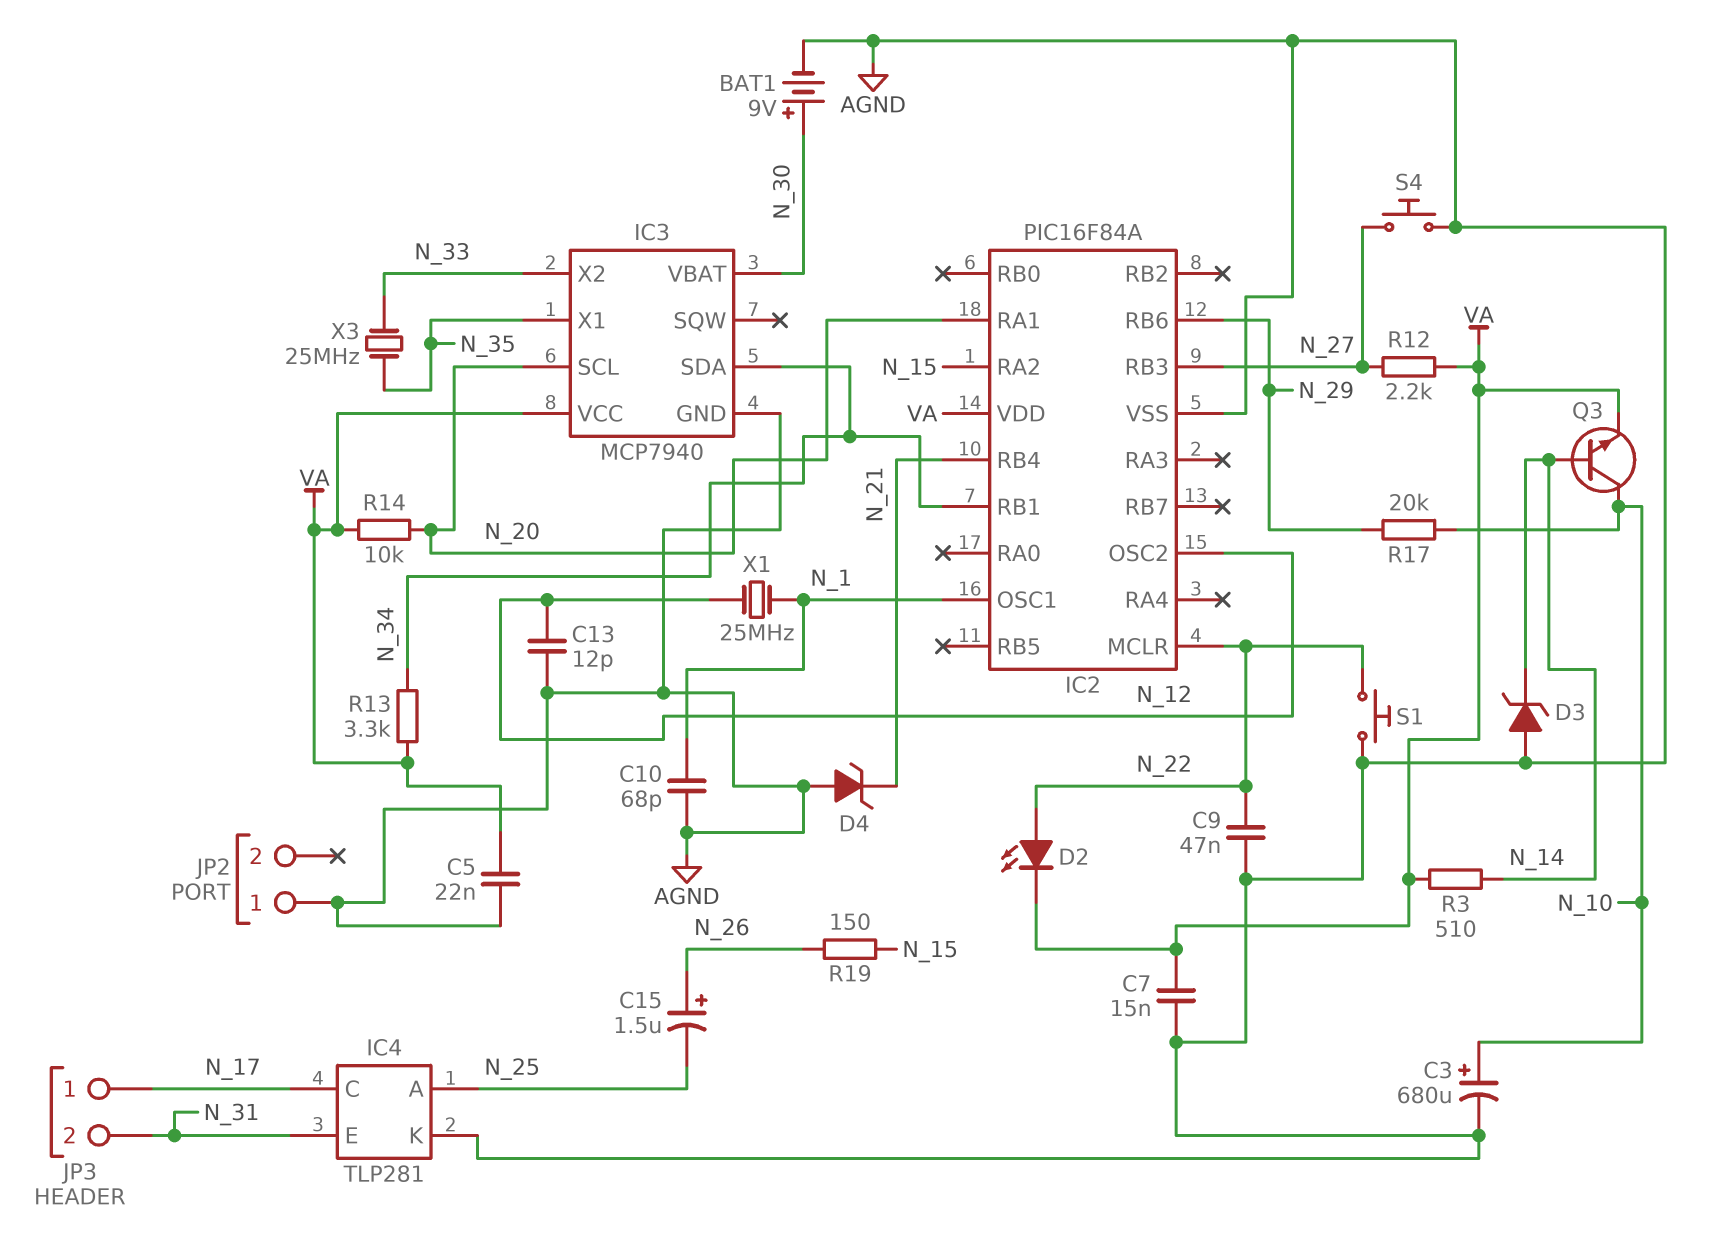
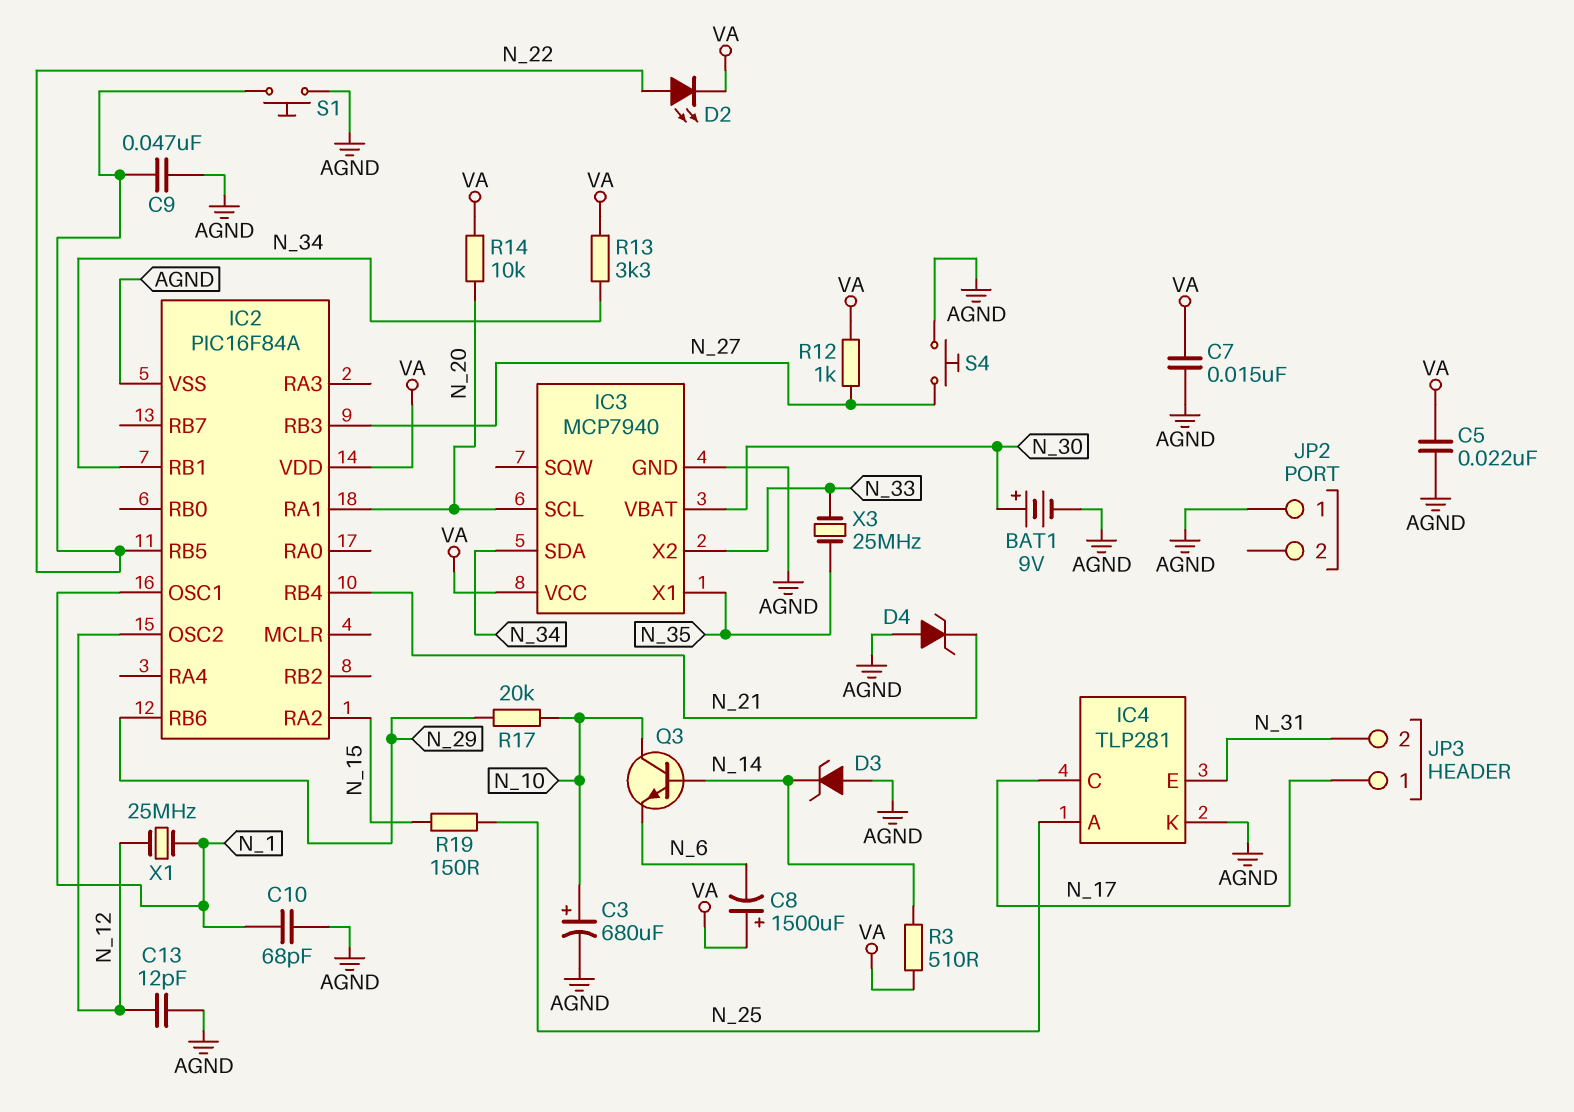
C8: none -> 1500uF (plus VA, minus N_6)
C15: 1.5uF (plus N_26, minus N_25) -> none
IC2 pin MCLR: N_22 -> none
IC2 pin RB5: none -> N_22
Q3: NPN (B N_14, C N_10, E VA) -> NPN (B N_14, C N_10, E N_6)
R12: 2.2k (N_27, VA) -> 1k (N_27, VA)
R19: 150 (N_15, N_26) -> 150 (N_15, N_25)

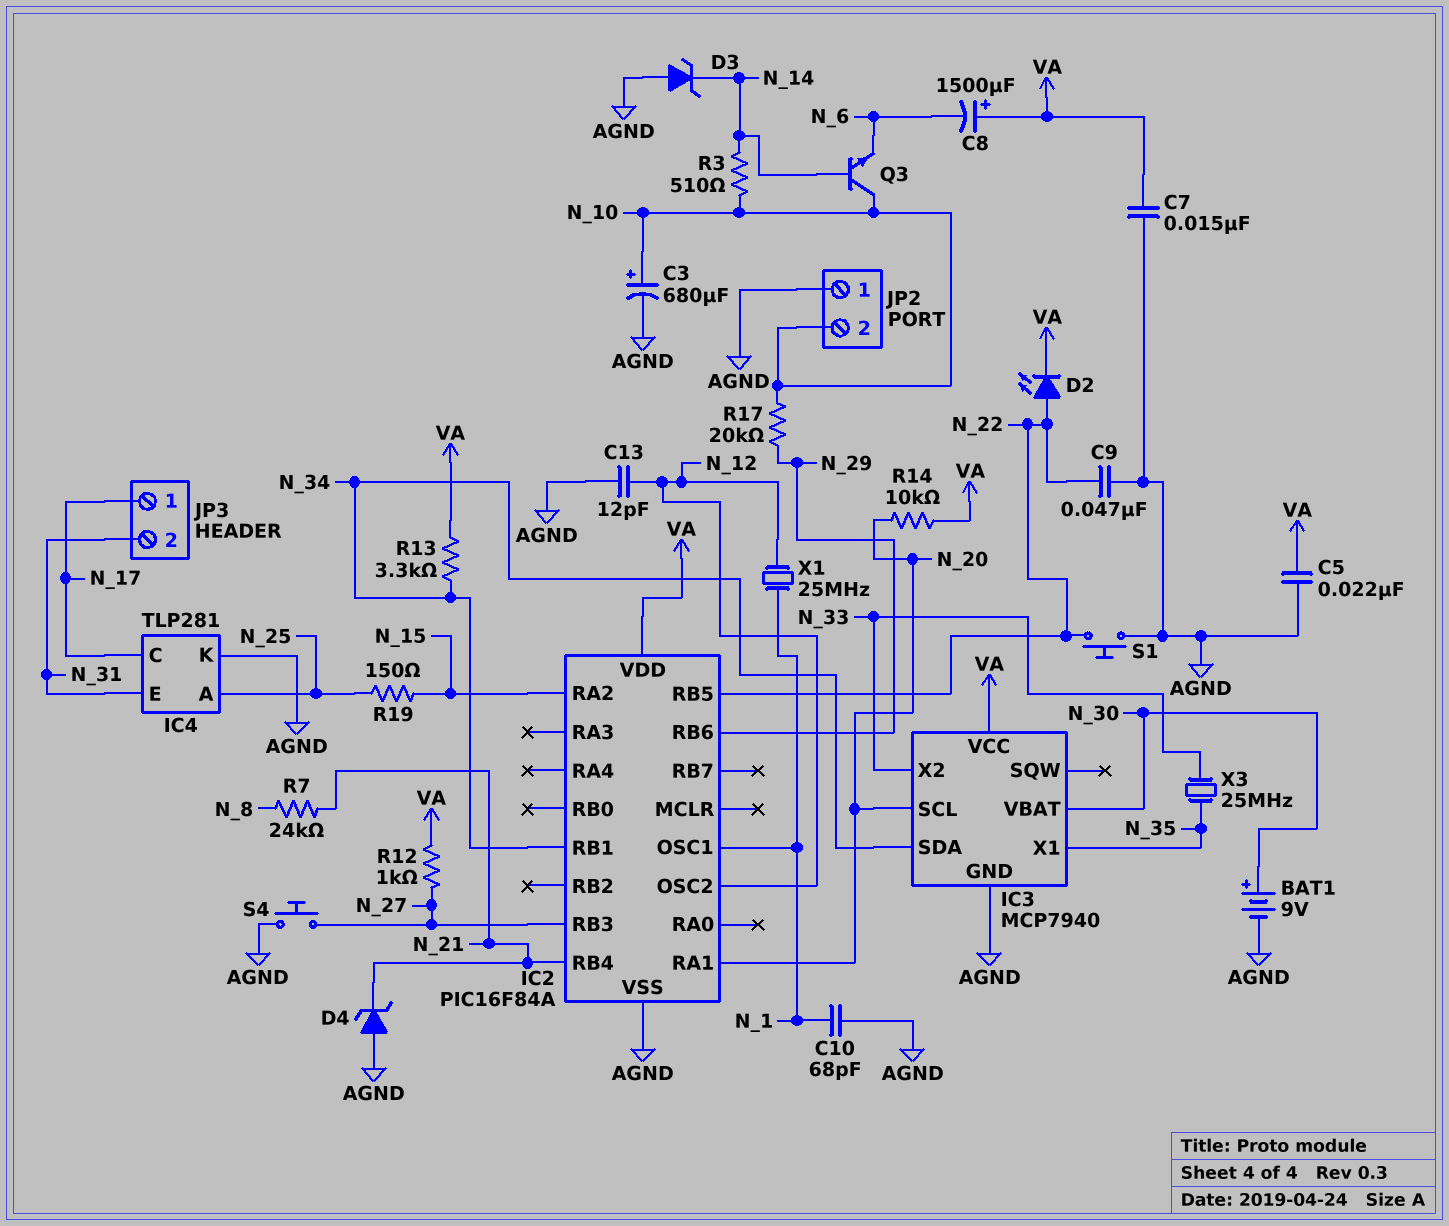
JP2 pin 2: none -> N_10
R3: 510 (N_14, VA) -> 510 (N_10, N_14)
R7: none -> 24k (N_8, N_21)

